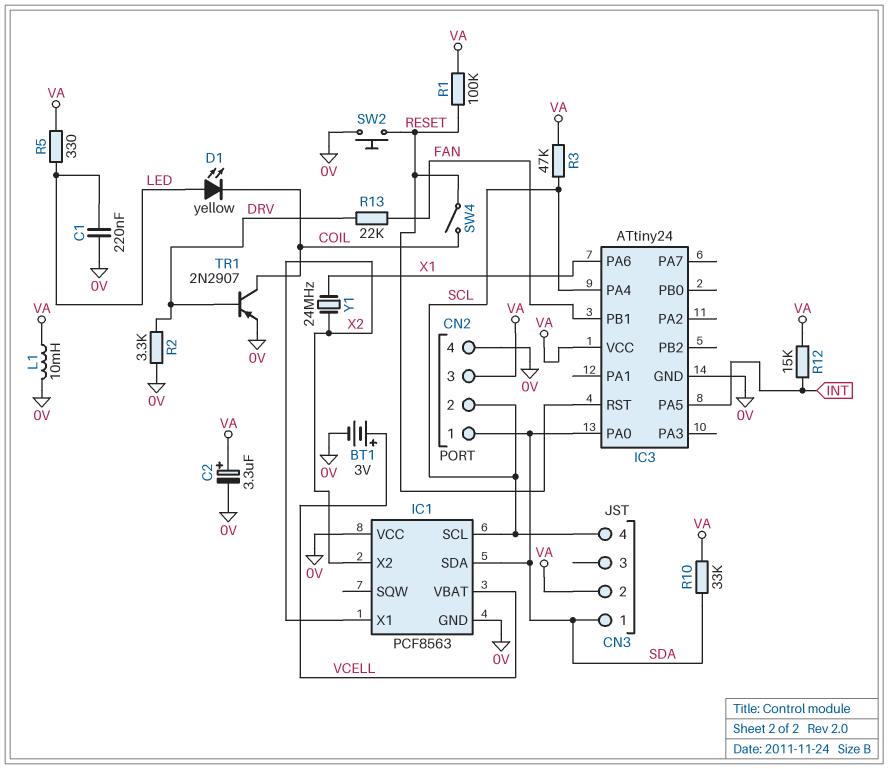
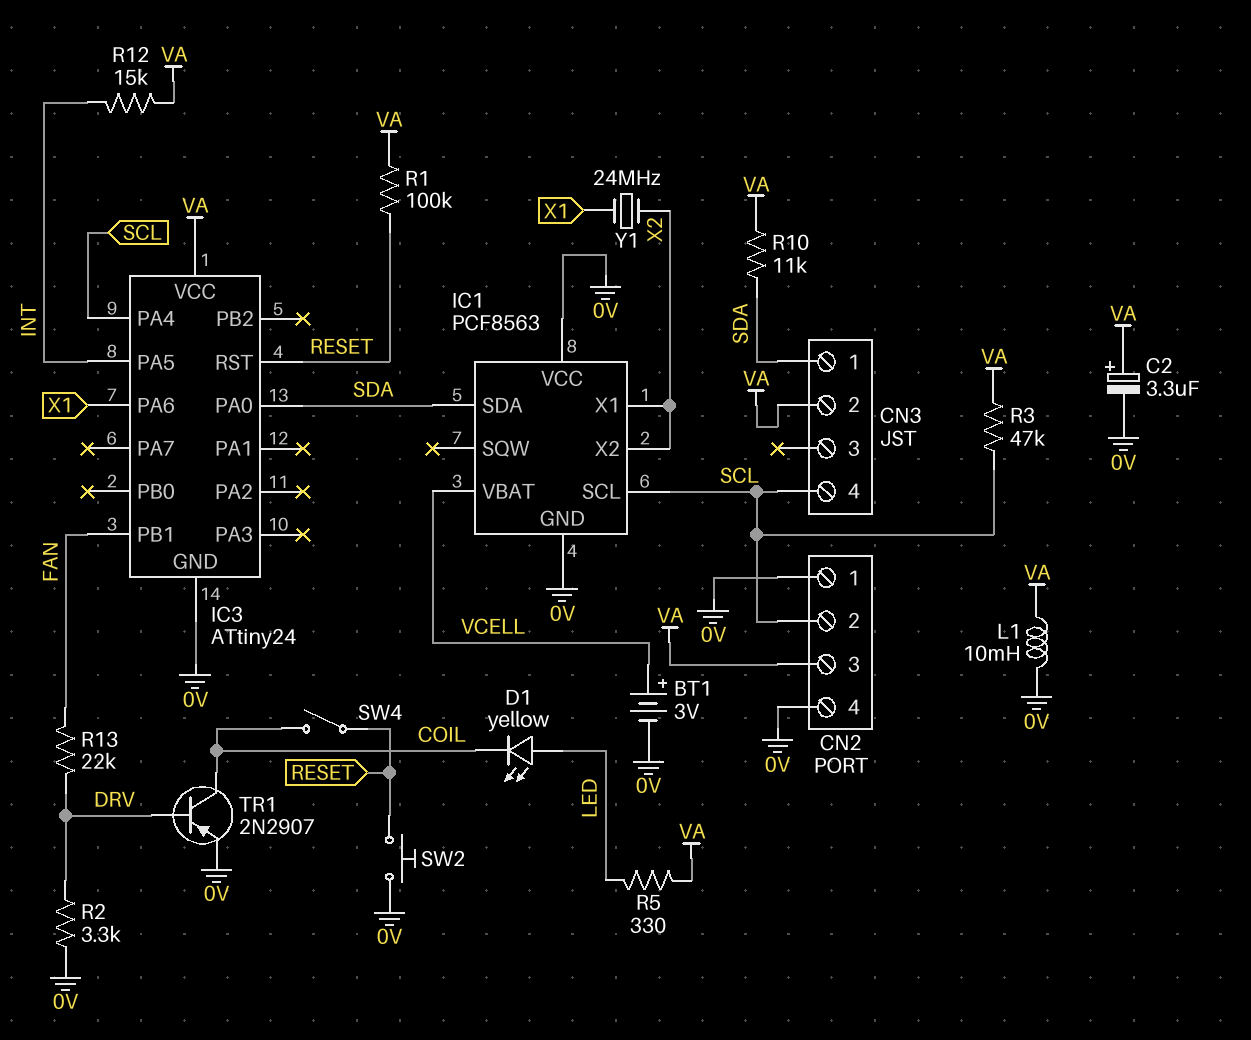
C1: 220nF (0V, LED) -> none
CN2 pin 1: SDA -> 0V
R10: 33k (SDA, VA) -> 11k (SDA, VA)

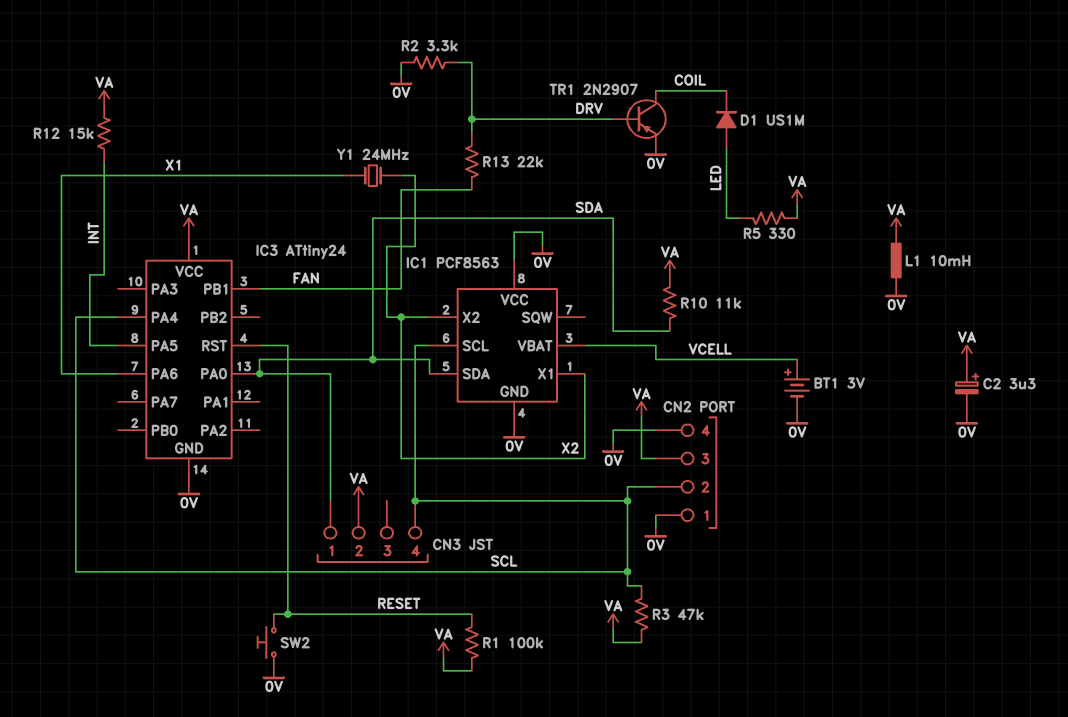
D1: LED yellow (A LED, K COIL) -> diode US1M (A LED, K COIL)
SW4: switch (COIL, RESET) -> none

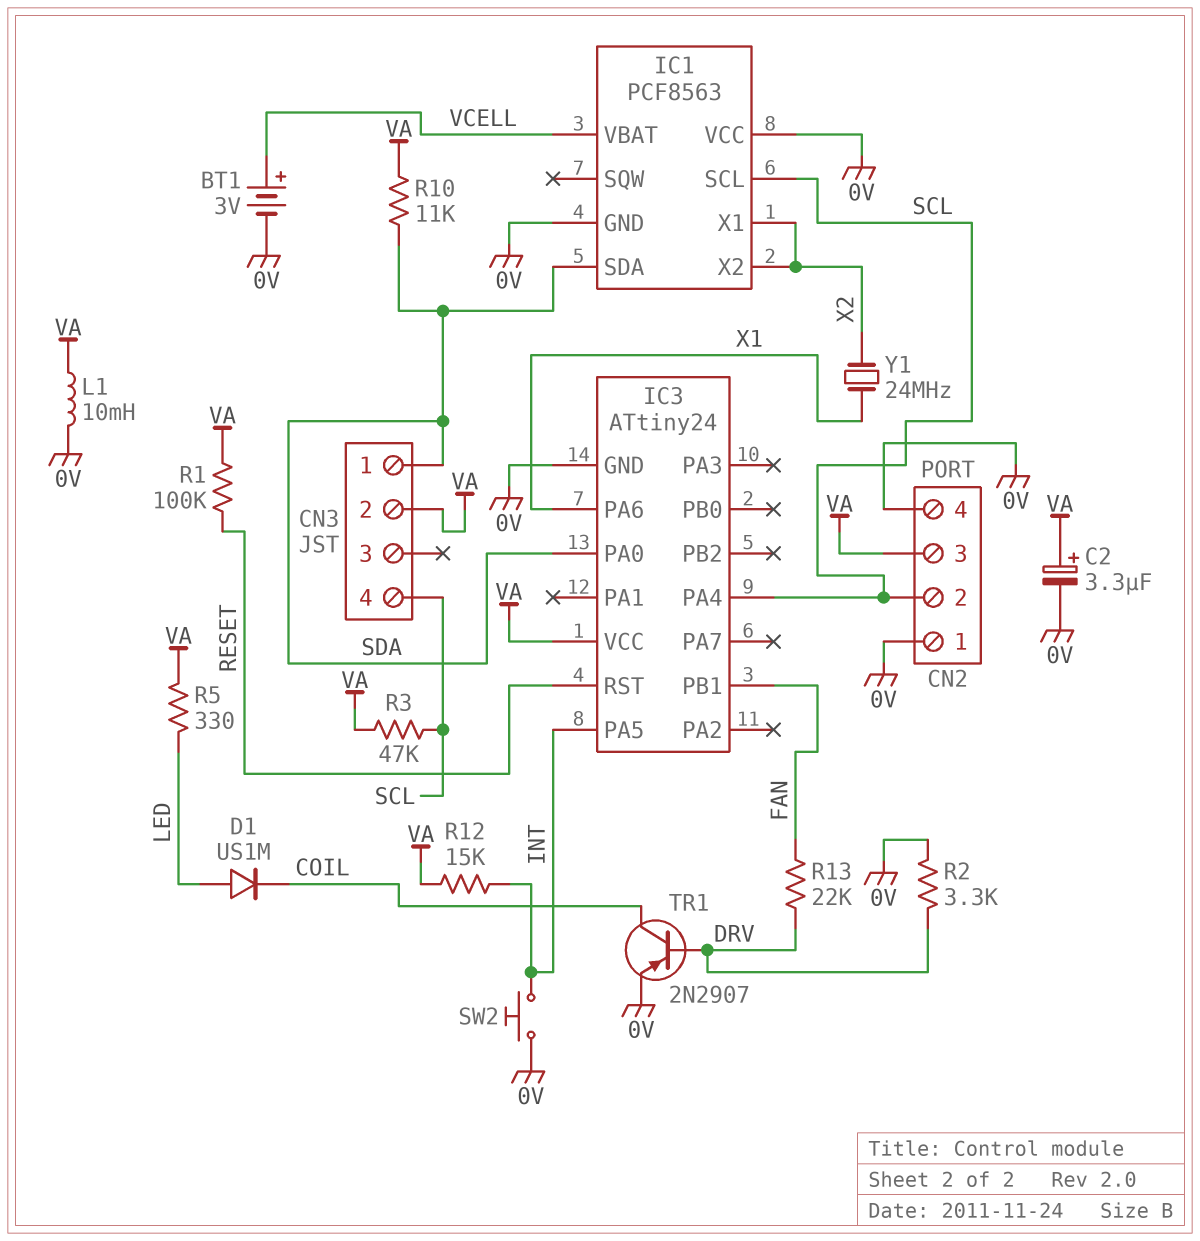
SW2: button (0V, RESET) -> button (0V, INT)

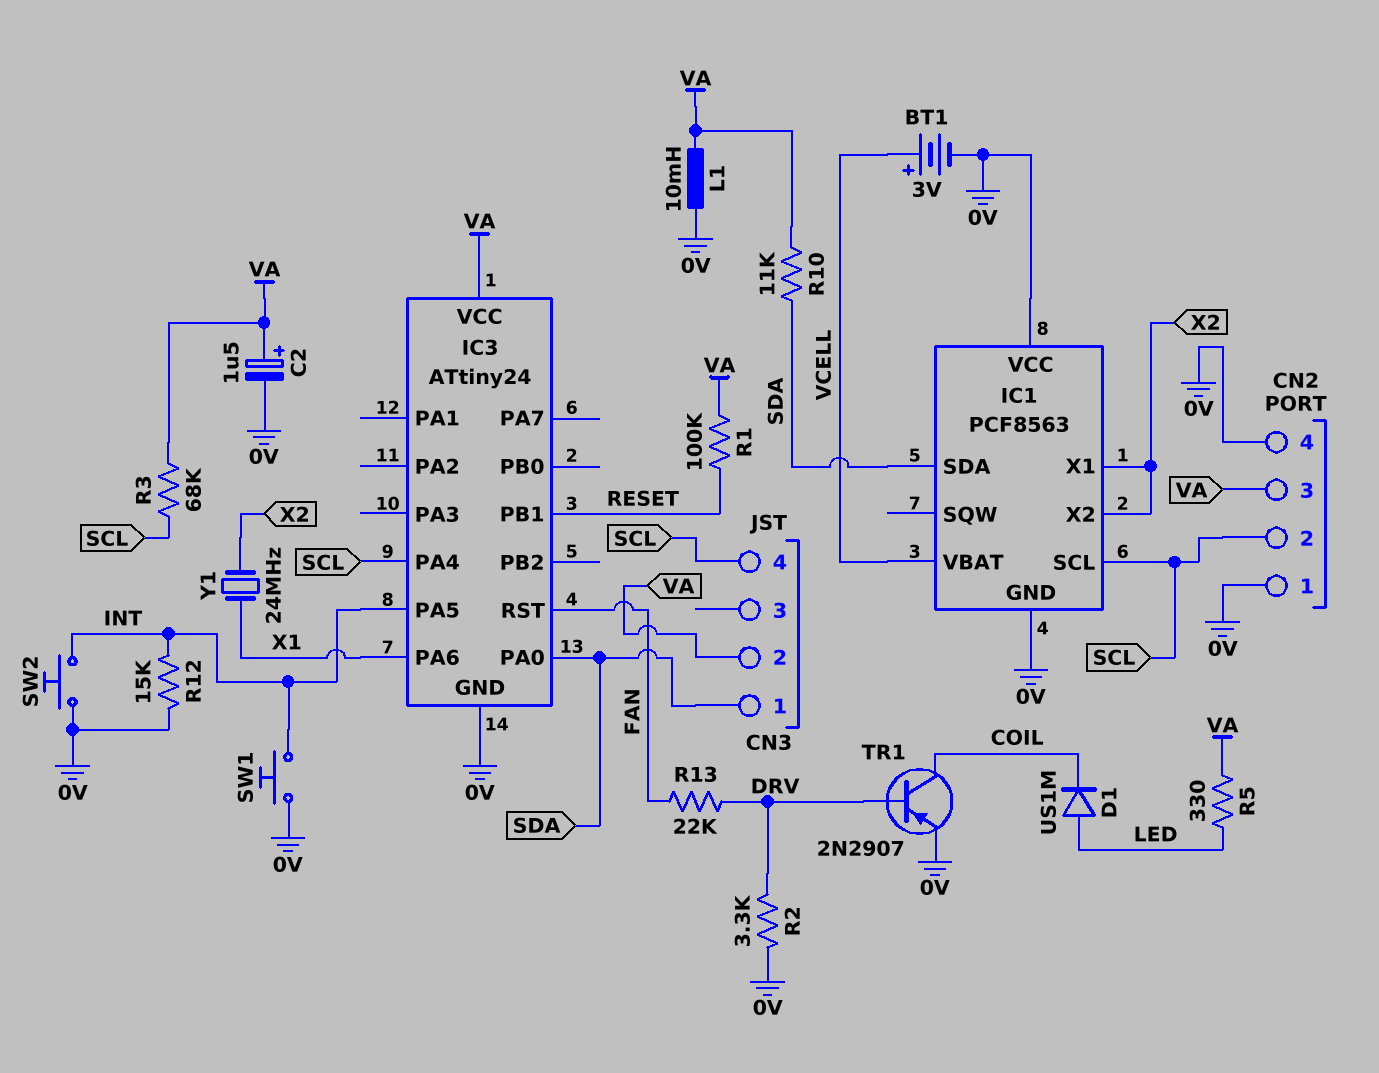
C2: 3.3uF (plus VA, minus 0V) -> 1.5uF (plus VA, minus 0V)
IC3 pin PB1: FAN -> RESET
IC3 pin RST: RESET -> FAN
R3: 47k (SCL, VA) -> 68k (SCL, VA)
R12: 15k (INT, VA) -> 15k (0V, INT)
SW1: none -> button (0V, INT)

